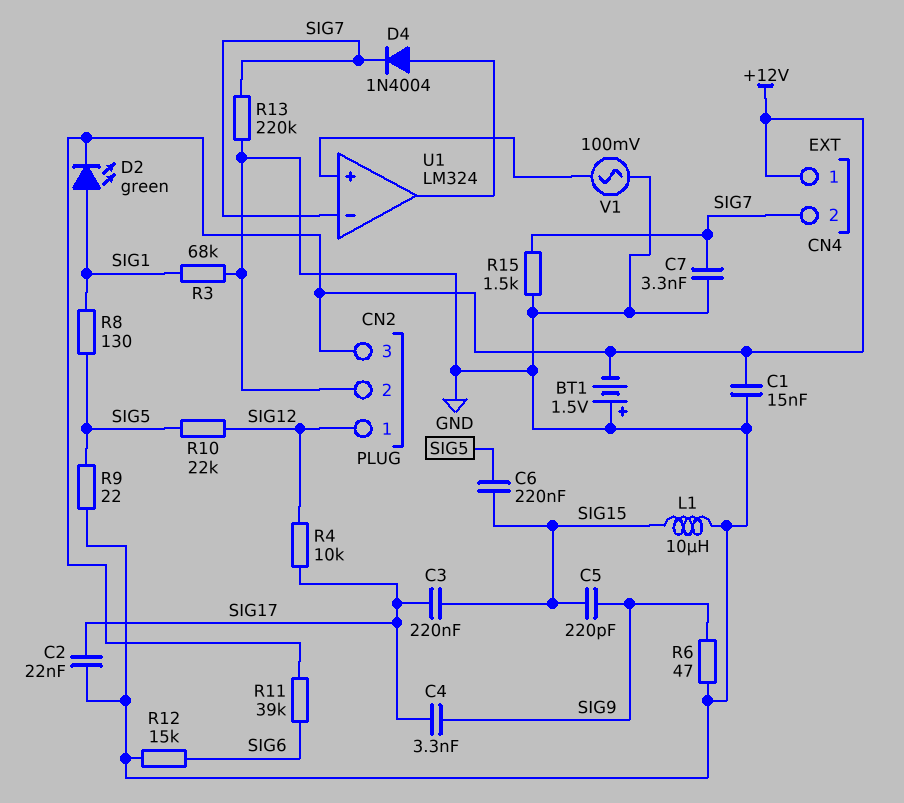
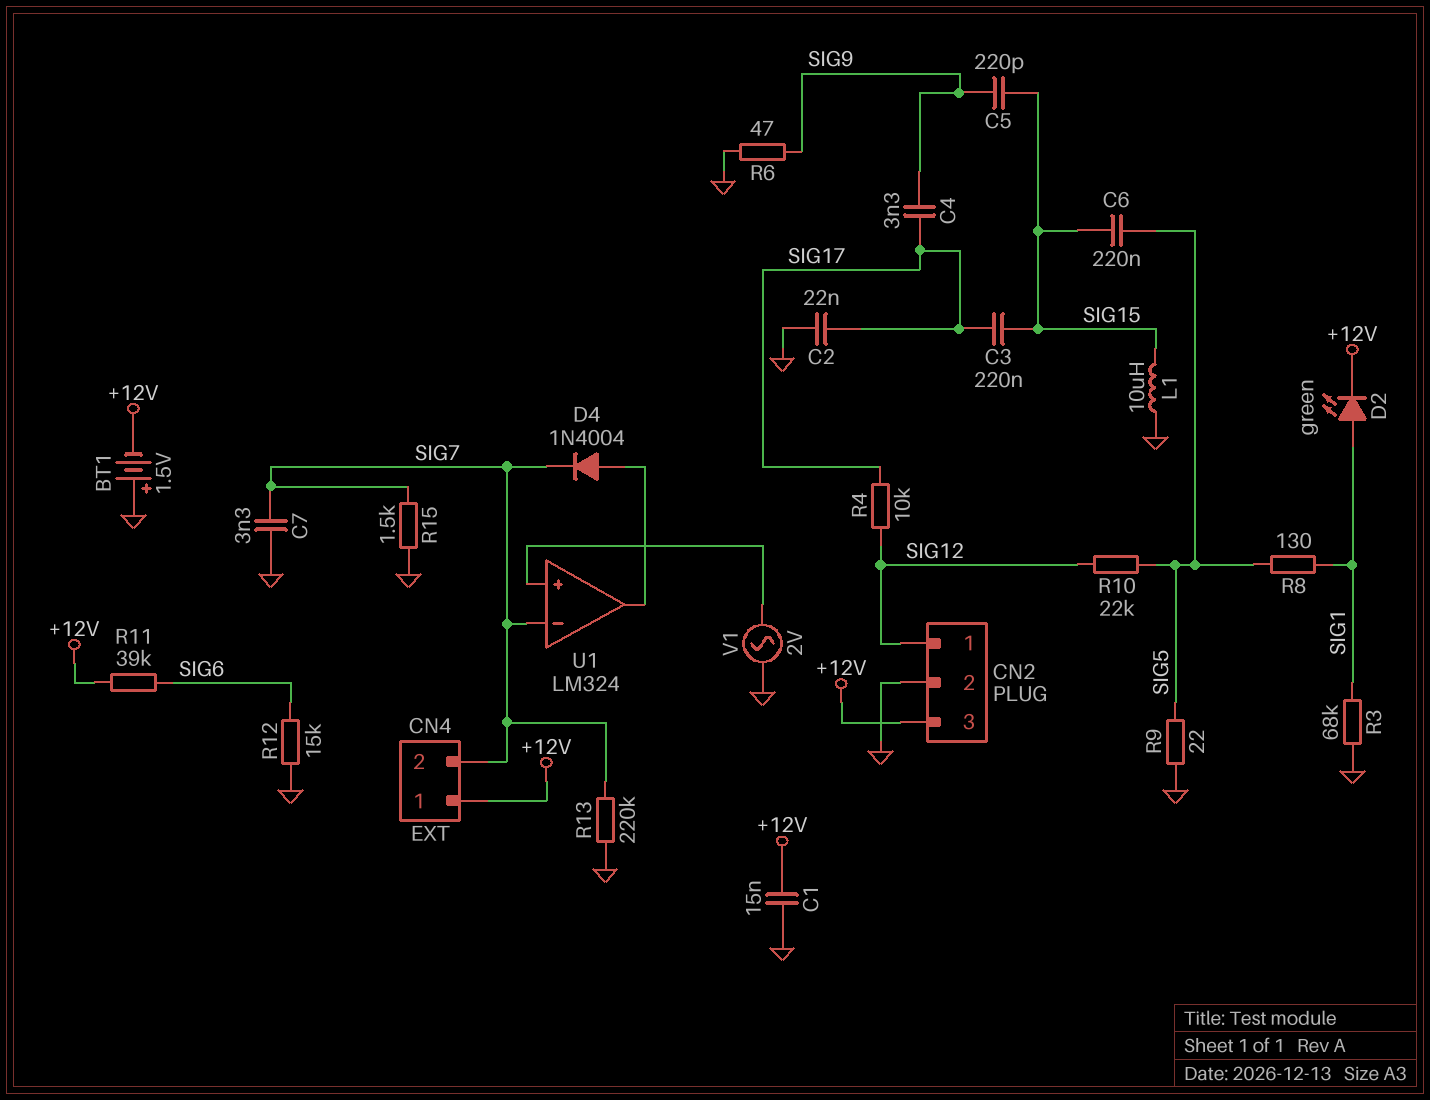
V1: AC 100mV (GND, U1/in+) -> AC 2V (GND, U1/in+)

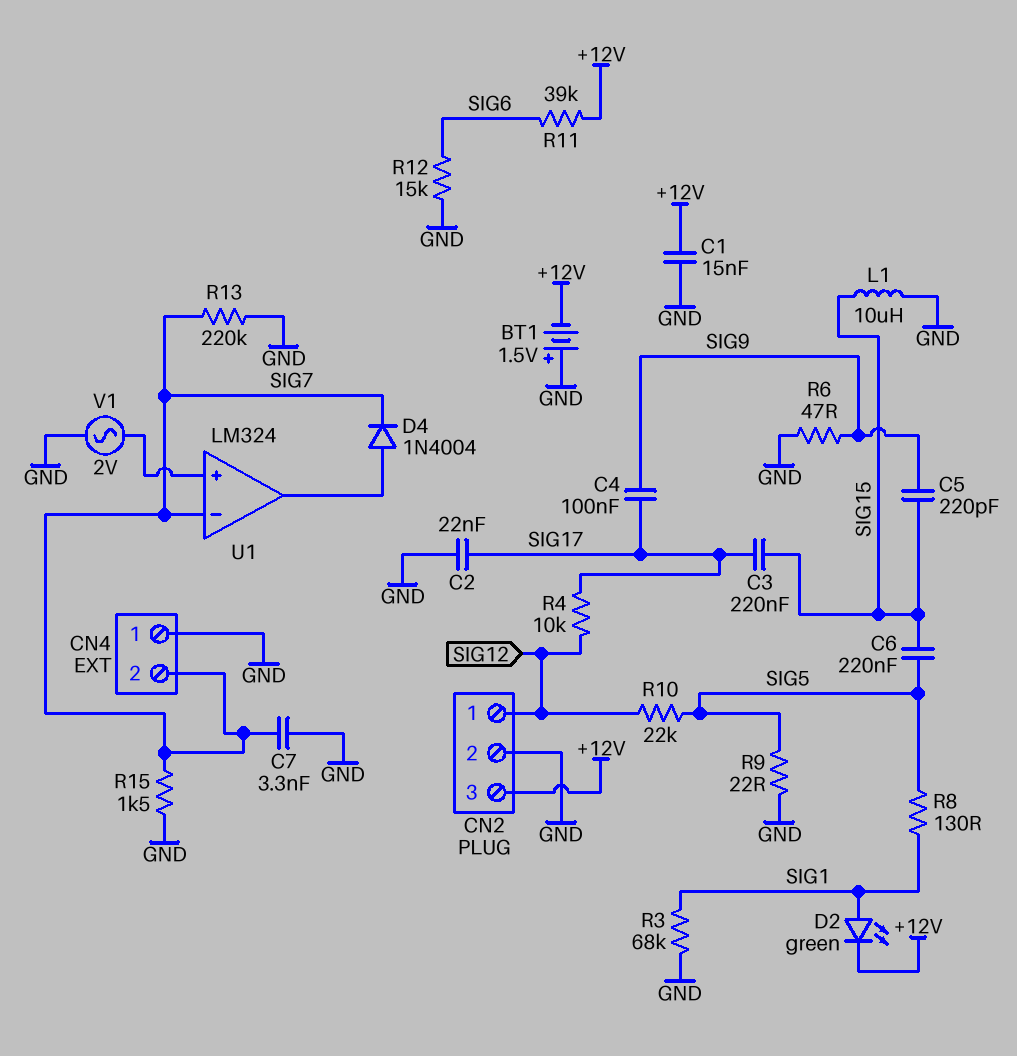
C4: 3.3nF (SIG9, SIG17) -> 100nF (SIG9, SIG17)
CN4 pin 1: +12V -> GND

